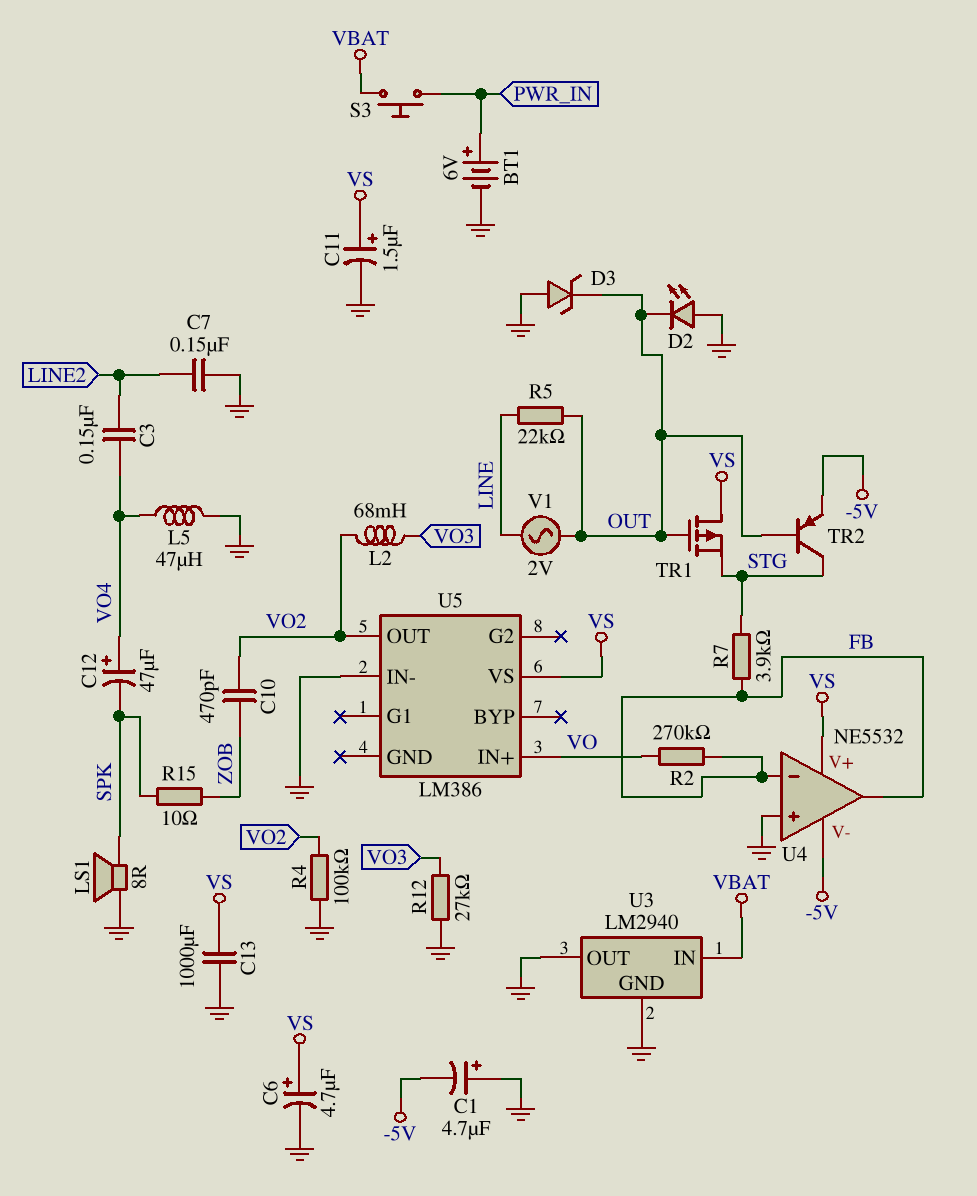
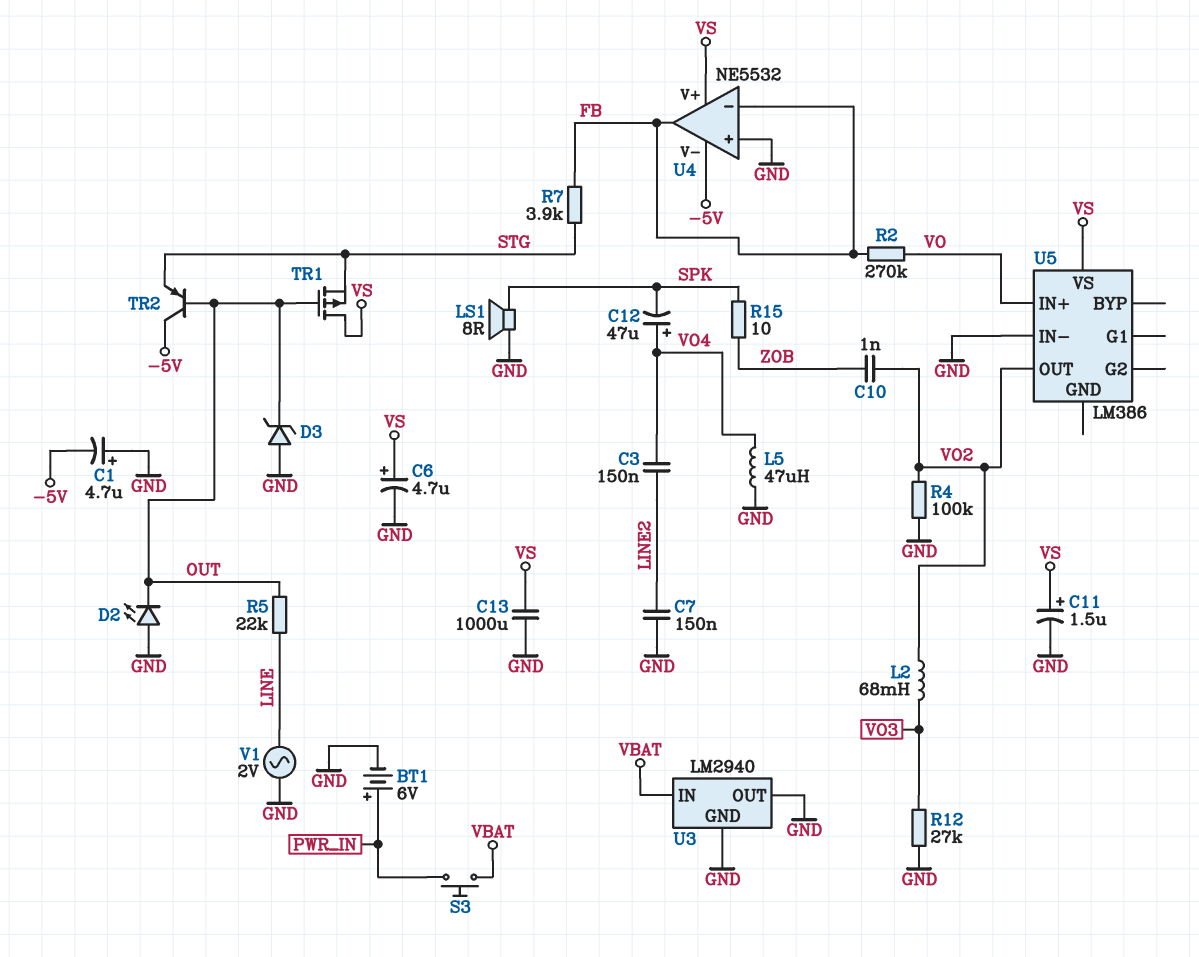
C10: 470pF (VO2, ZOB) -> 1nF (VO2, ZOB)
TR2: PNP (B OUT, C STG, E -5V) -> PNP (B OUT, C -5V, E STG)
V1: AC 2V (LINE, OUT) -> AC 2V (GND, LINE)

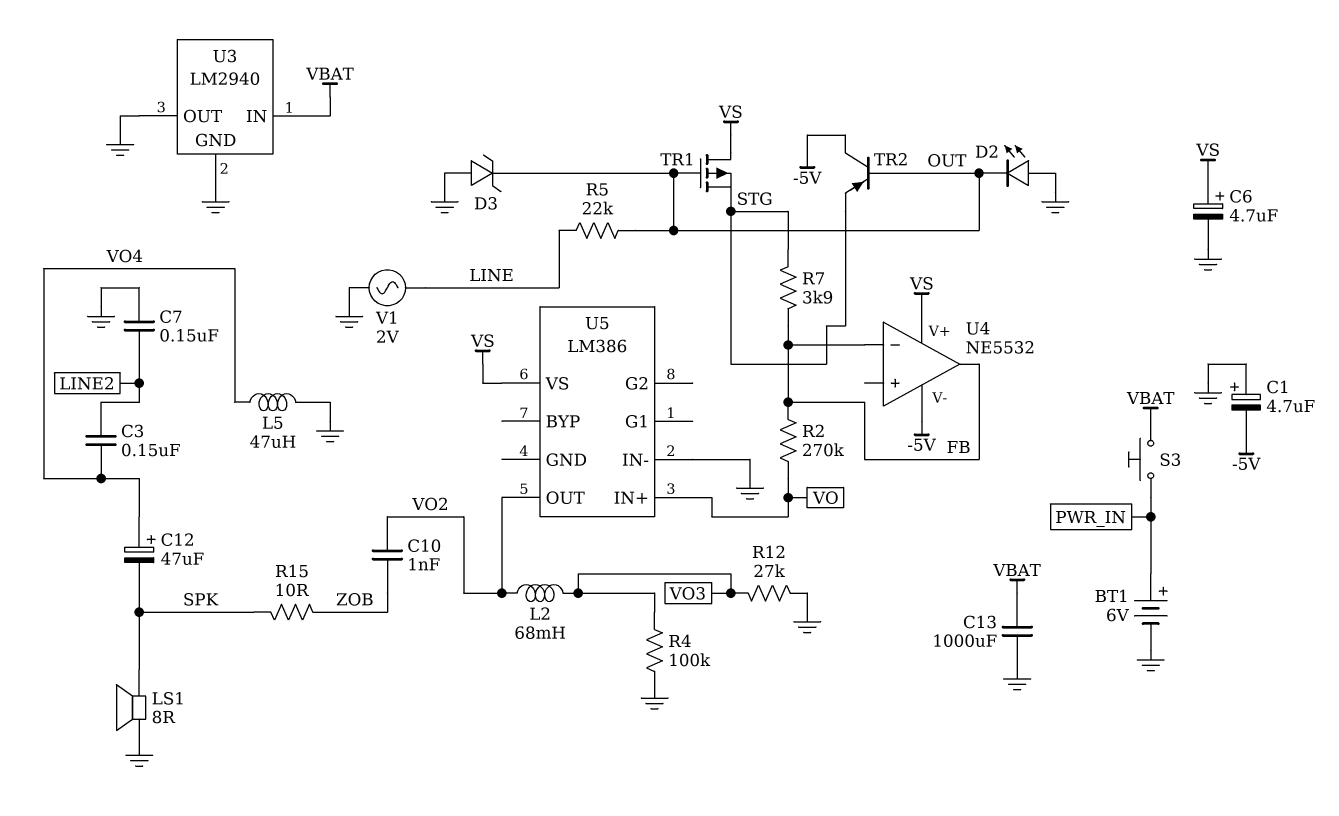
C11: 1.5uF (plus VS, minus GND) -> none
C13: 1000uF (GND, VS) -> 1000uF (GND, VBAT)
R4: 100k (GND, VO2) -> 100k (GND, VO3)
U4 pin in+: GND -> none

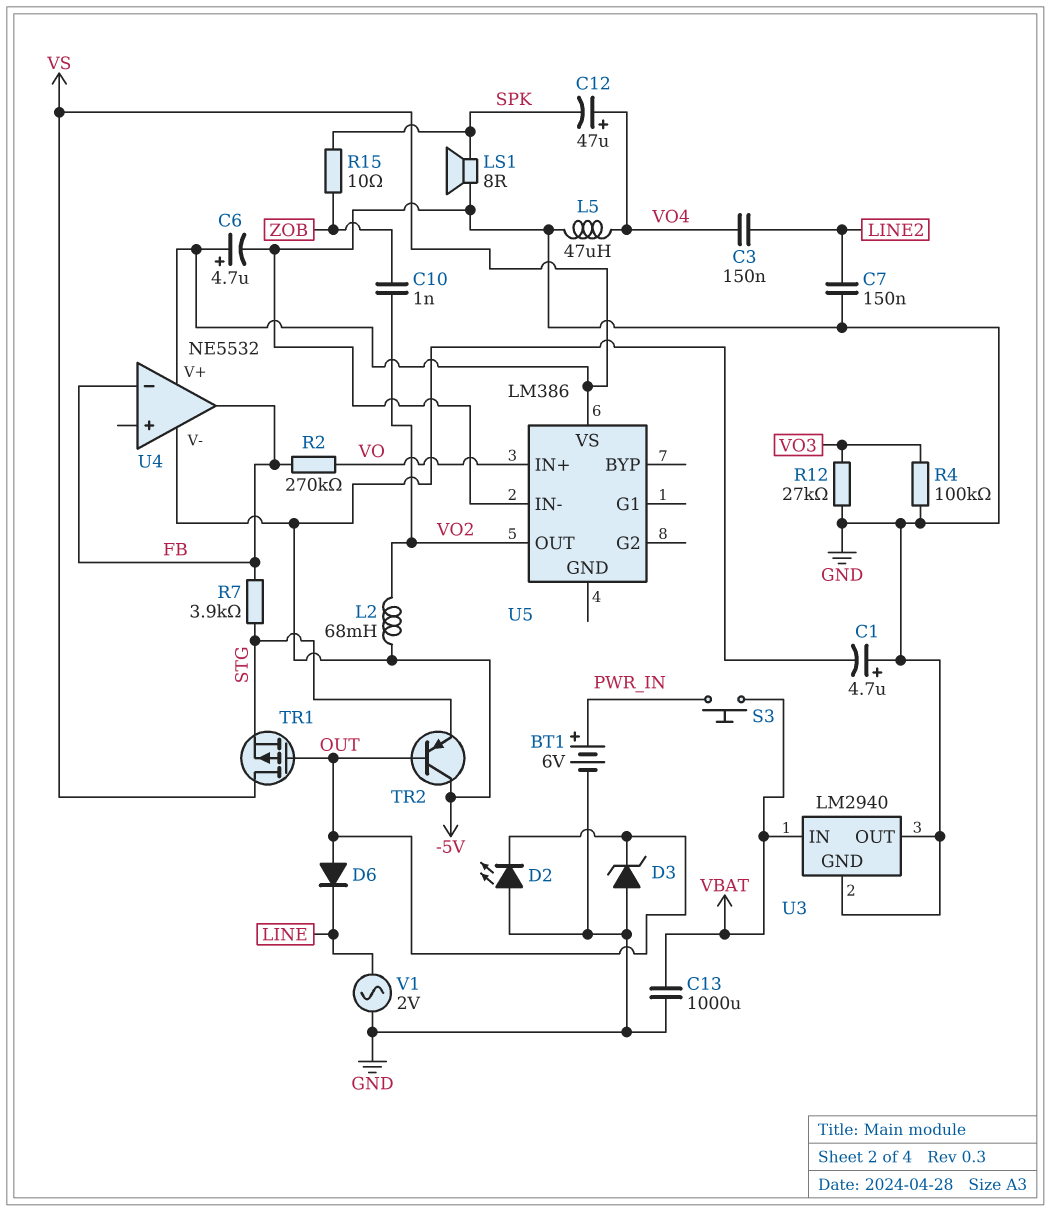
D6: none -> diode (A OUT, K LINE)
L2: 68mH (VO2, VO3) -> 68mH (-5V, VO2)
R5: 22k (LINE, OUT) -> none

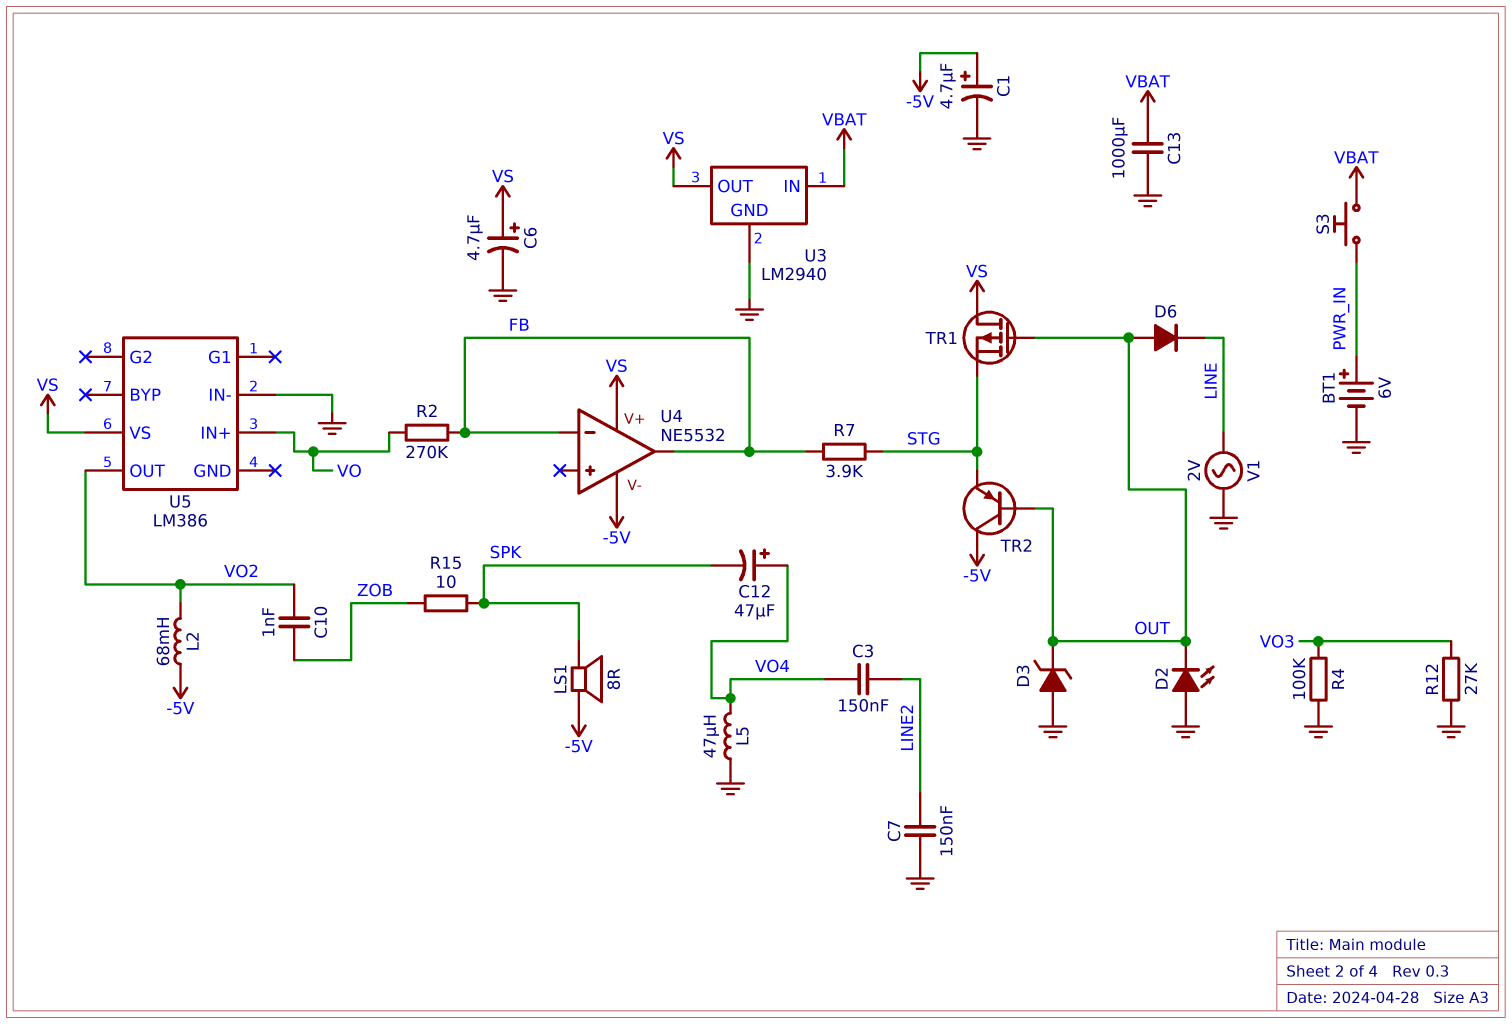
C1: 4.7uF (plus GND, minus -5V) -> 4.7uF (plus -5V, minus GND)
LS1: speaker 8R (GND, SPK) -> speaker 8R (-5V, SPK)
U3 pin OUT: GND -> VS

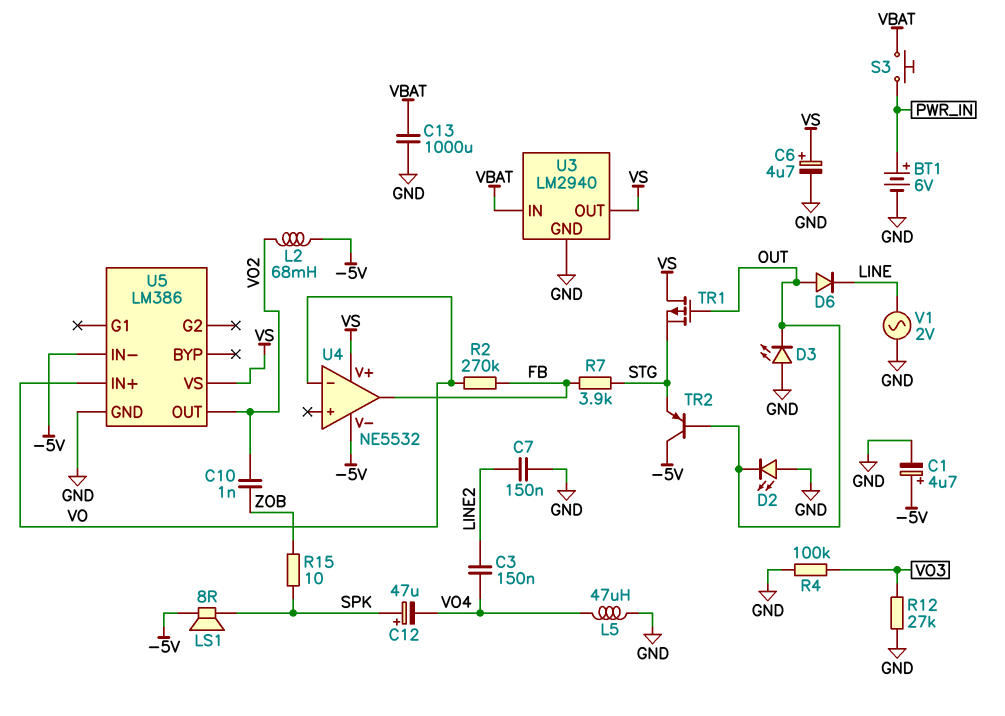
C12: 47uF (plus VO4, minus SPK) -> 47uF (plus SPK, minus VO4)
D3: zener (A GND, K OUT) -> LED (A GND, K OUT)
U4 pin in-: FB -> VO
U5 pin GND: none -> GND
U5 pin IN-: GND -> -5V

